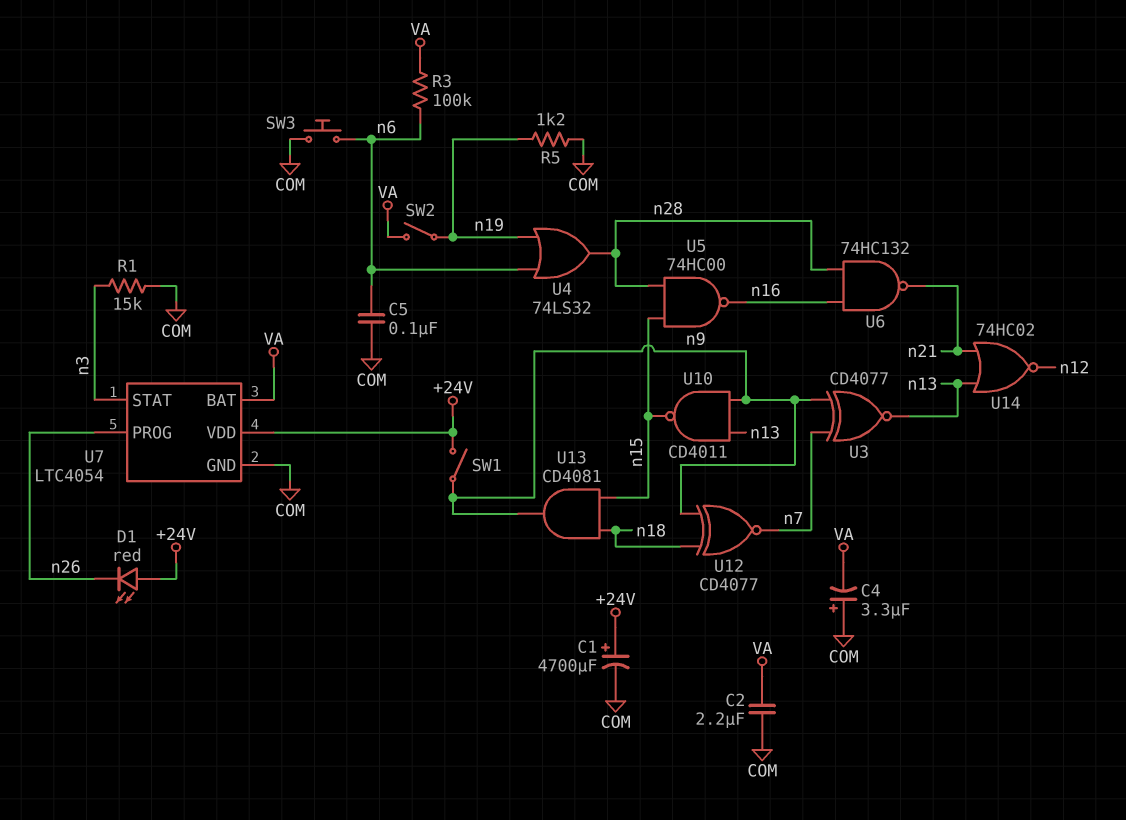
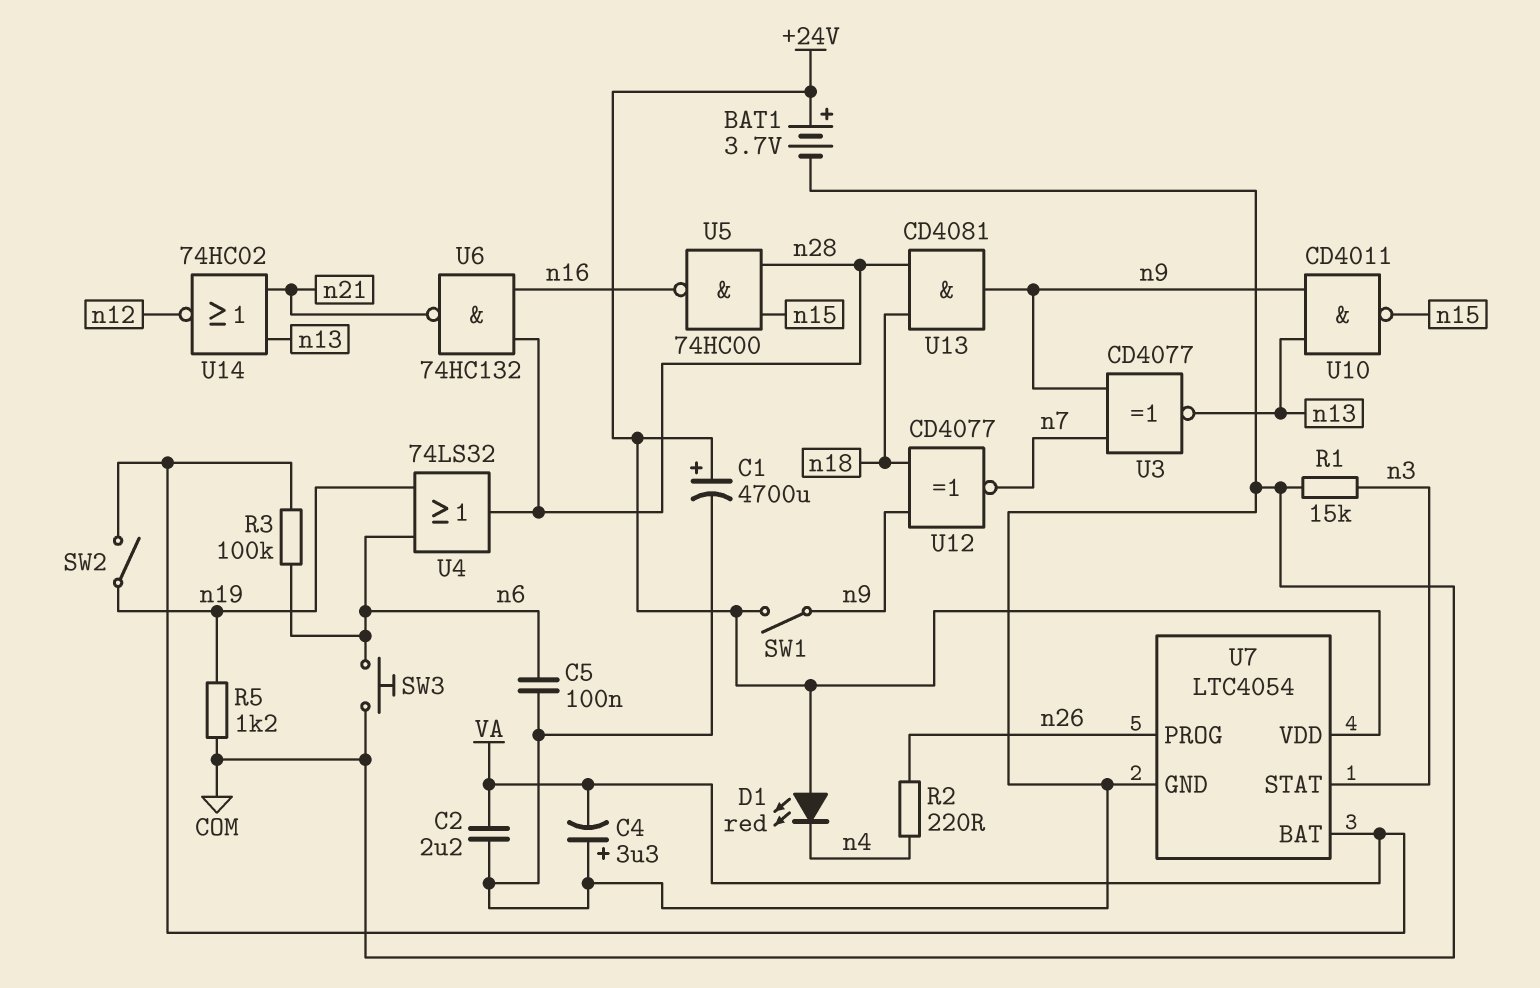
BAT1: none -> 3.7V (plus +24V, minus COM)
D1: LED red (A +24V, K n26) -> LED red (A +24V, K n4)
R2: none -> 220 (n4, n26)
U13: AND CD4081 (in n15, in n18, out n9) -> AND CD4081 (in n18, in n28, out n9)

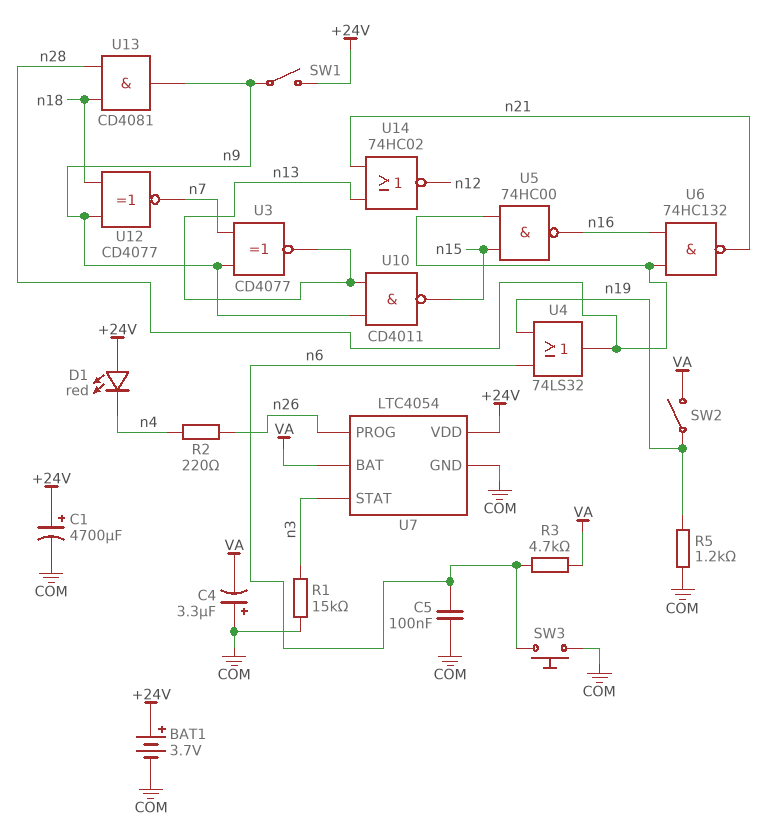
C2: 2.2uF (COM, VA) -> none
R3: 100k (VA, n6) -> 4.7k (VA, n6)

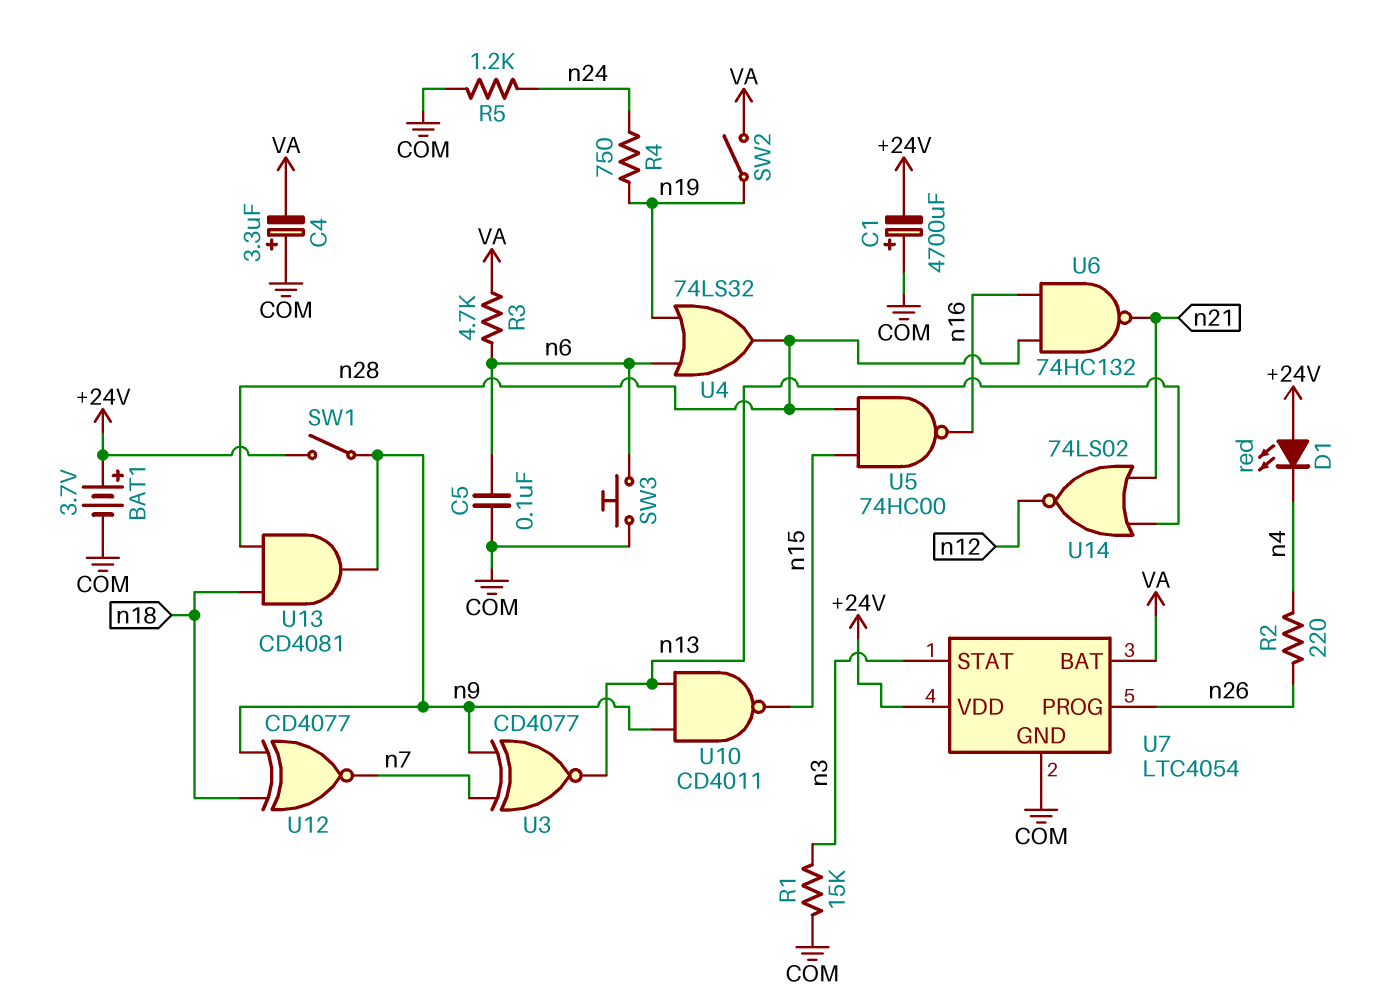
C1: 4700uF (plus +24V, minus COM) -> 4700uF (plus COM, minus +24V)
R4: none -> 750 (n19, n24)
R5: 1.2k (COM, n19) -> 1.2k (COM, n24)
U14: NOR 74HC02 (in n13, in n21, out n12) -> NOR 74LS02 (in n13, in n21, out n12)

